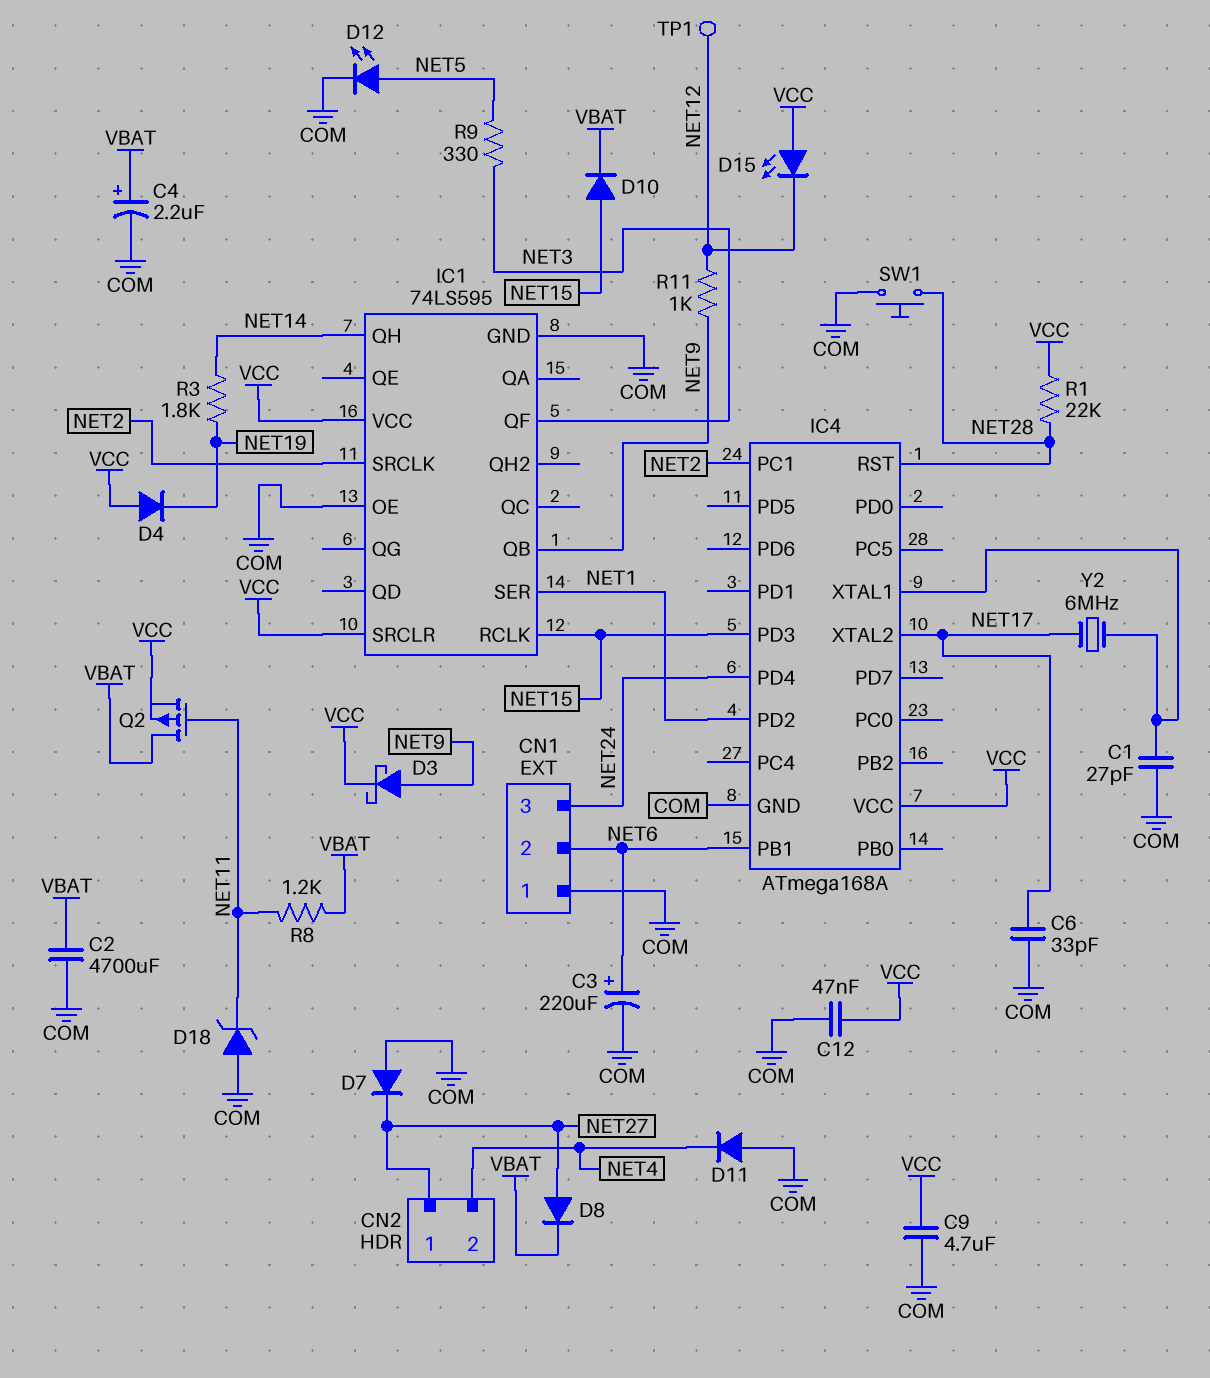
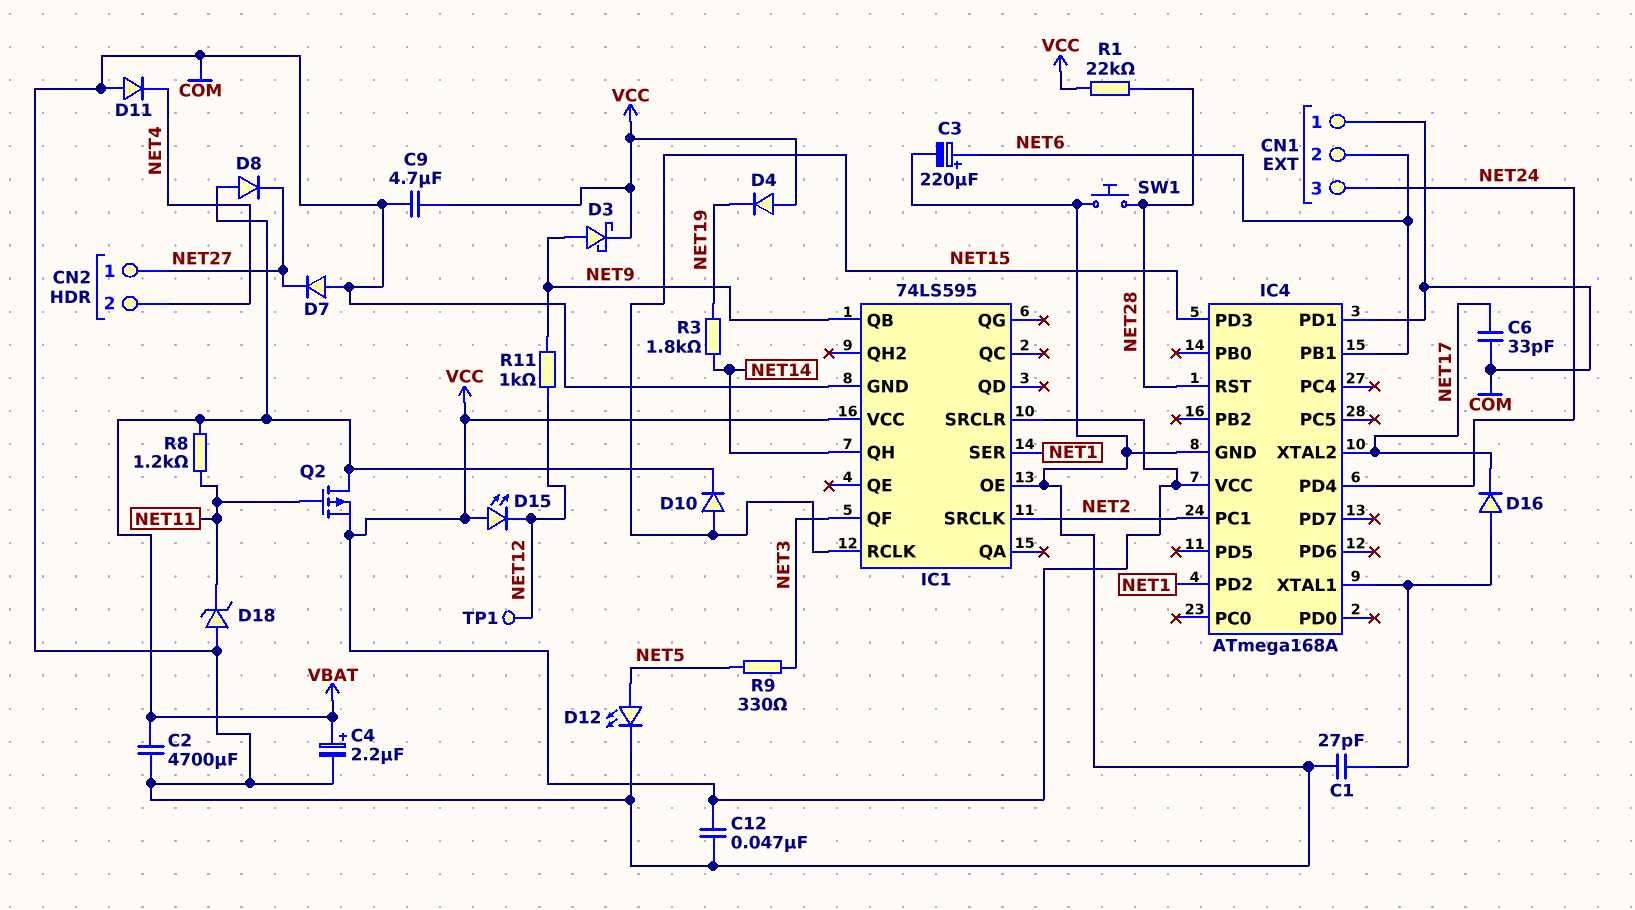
D8: diode (A NET27, K VBAT) -> diode (A VBAT, K NET27)
D16: none -> diode (A IC4/XTAL1, K NET17)
IC4 pin PD1: none -> COM
Y2: 6MHz (IC4/XTAL1, NET17) -> none

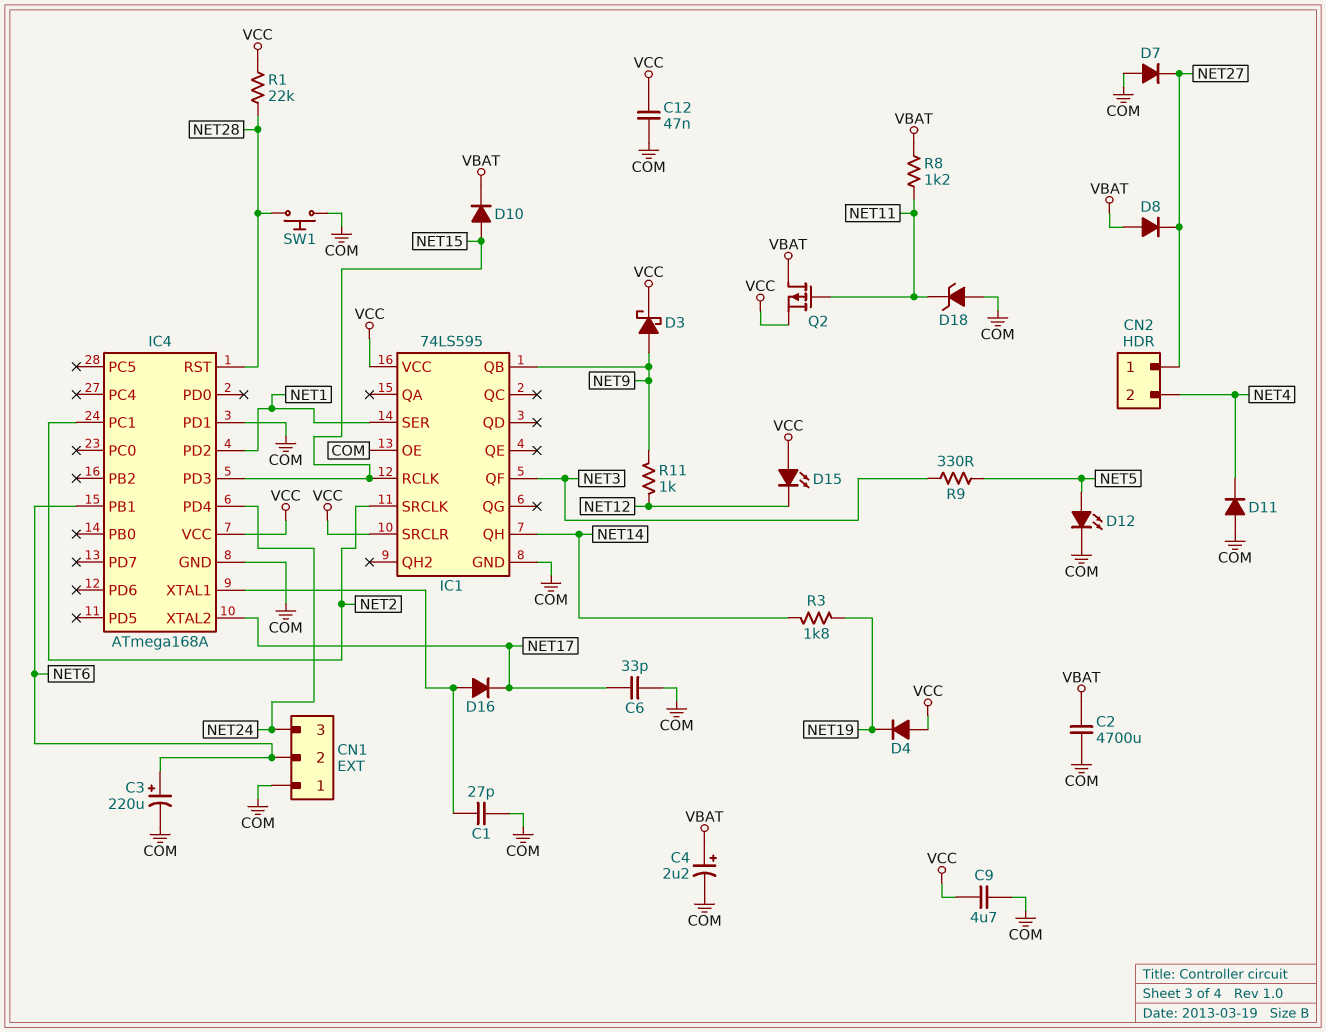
TP1: test point (NET12) -> none

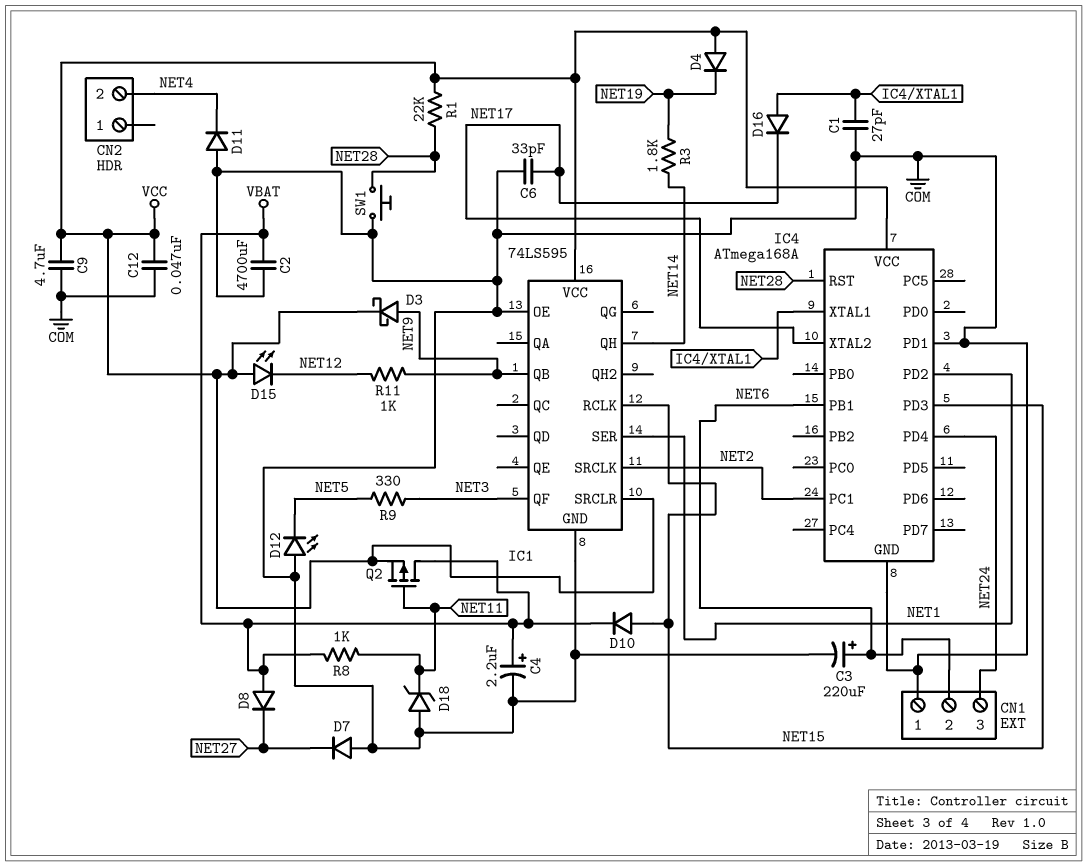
CN2 pin 1: NET27 -> none
D12: LED (A NET5, K COM) -> LED (A COM, K NET5)
R8: 1.2k (NET11, VBAT) -> 1k (NET11, VBAT)

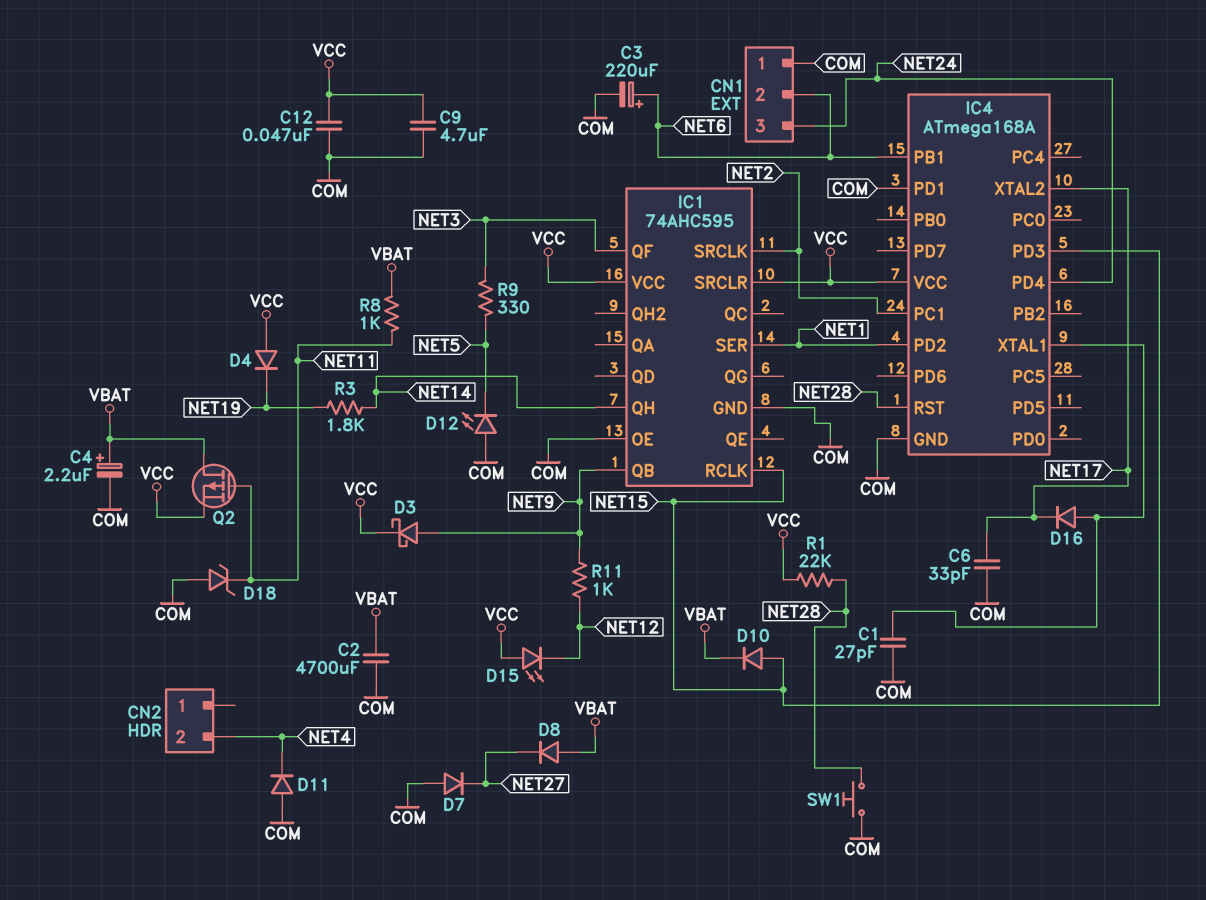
IC1: 74LS595 -> 74AHC595

